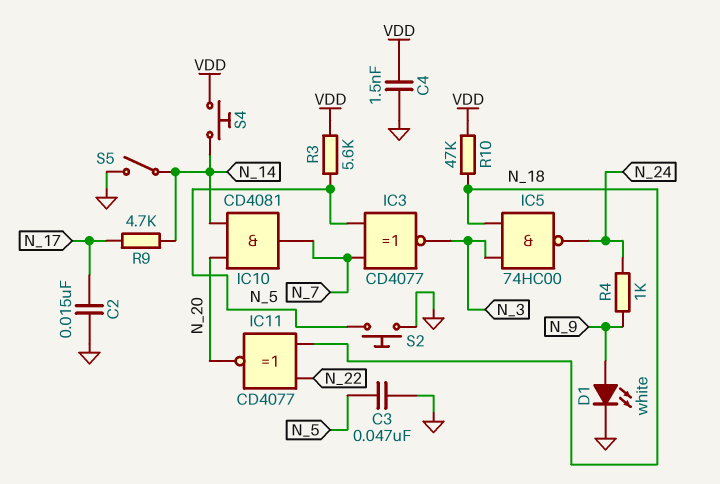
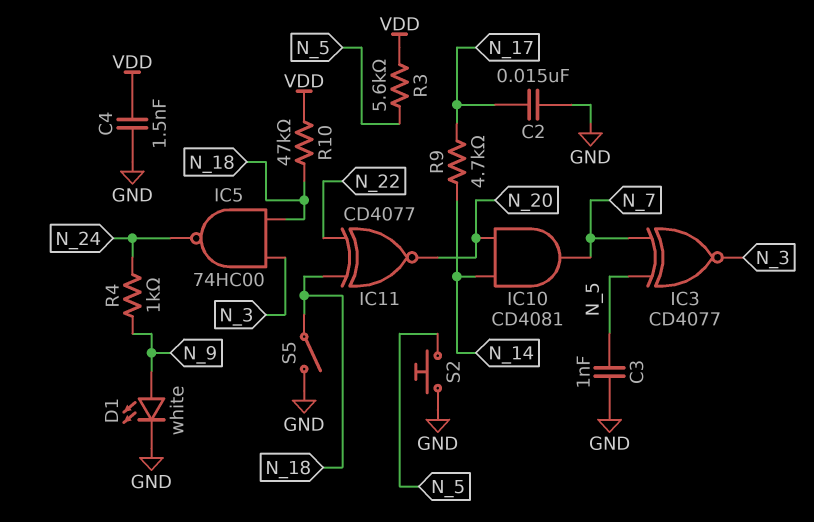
C3: 47nF (GND, N_5) -> 1nF (GND, N_5)
S4: button (N_14, VDD) -> none
S5: switch (GND, N_14) -> switch (GND, N_18)

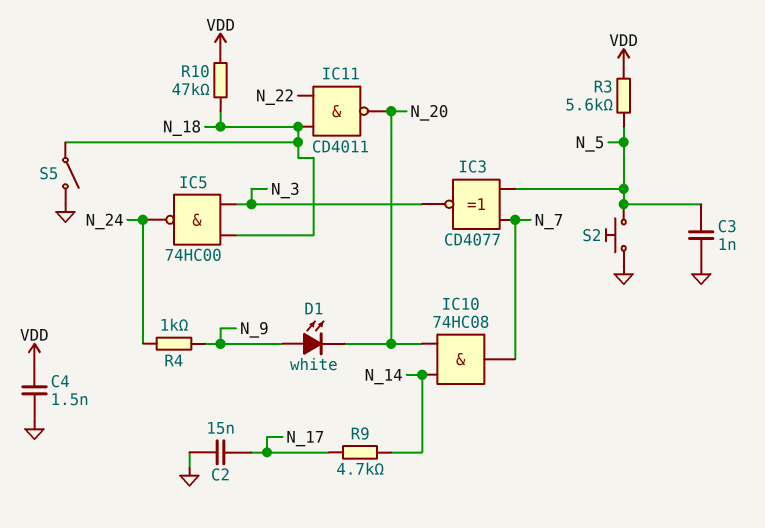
D1: LED white (A N_9, K GND) -> LED white (A N_9, K N_20)
IC10: AND CD4081 (in N_14, in N_20, out N_7) -> AND 74HC08 (in N_14, in N_20, out N_7)
IC11: XNOR CD4077 (in N_18, in N_22, out N_20) -> NAND CD4011 (in N_18, in N_22, out N_20)

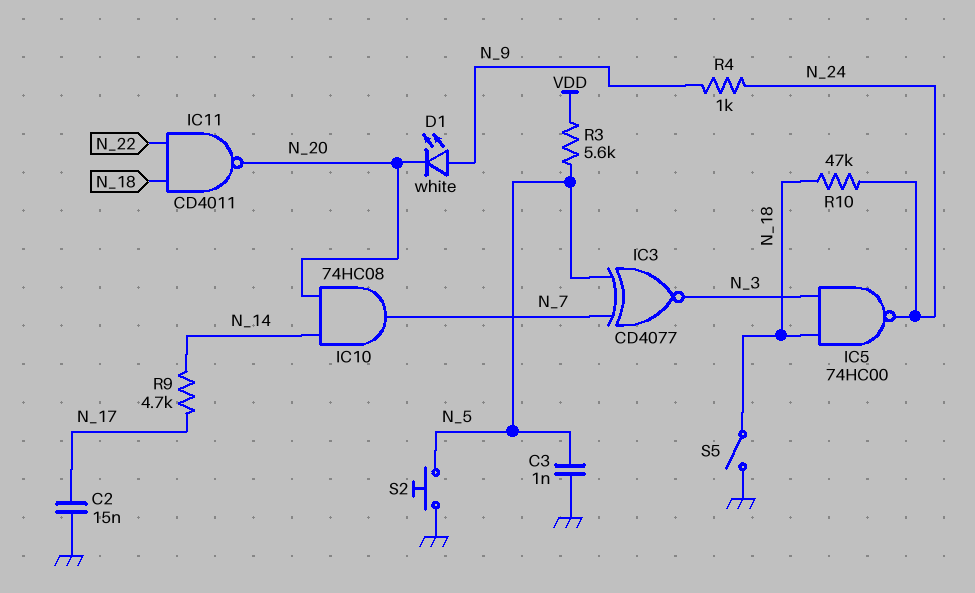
C4: 1.5nF (GND, VDD) -> none
R10: 47k (N_18, VDD) -> 47k (N_18, N_24)

